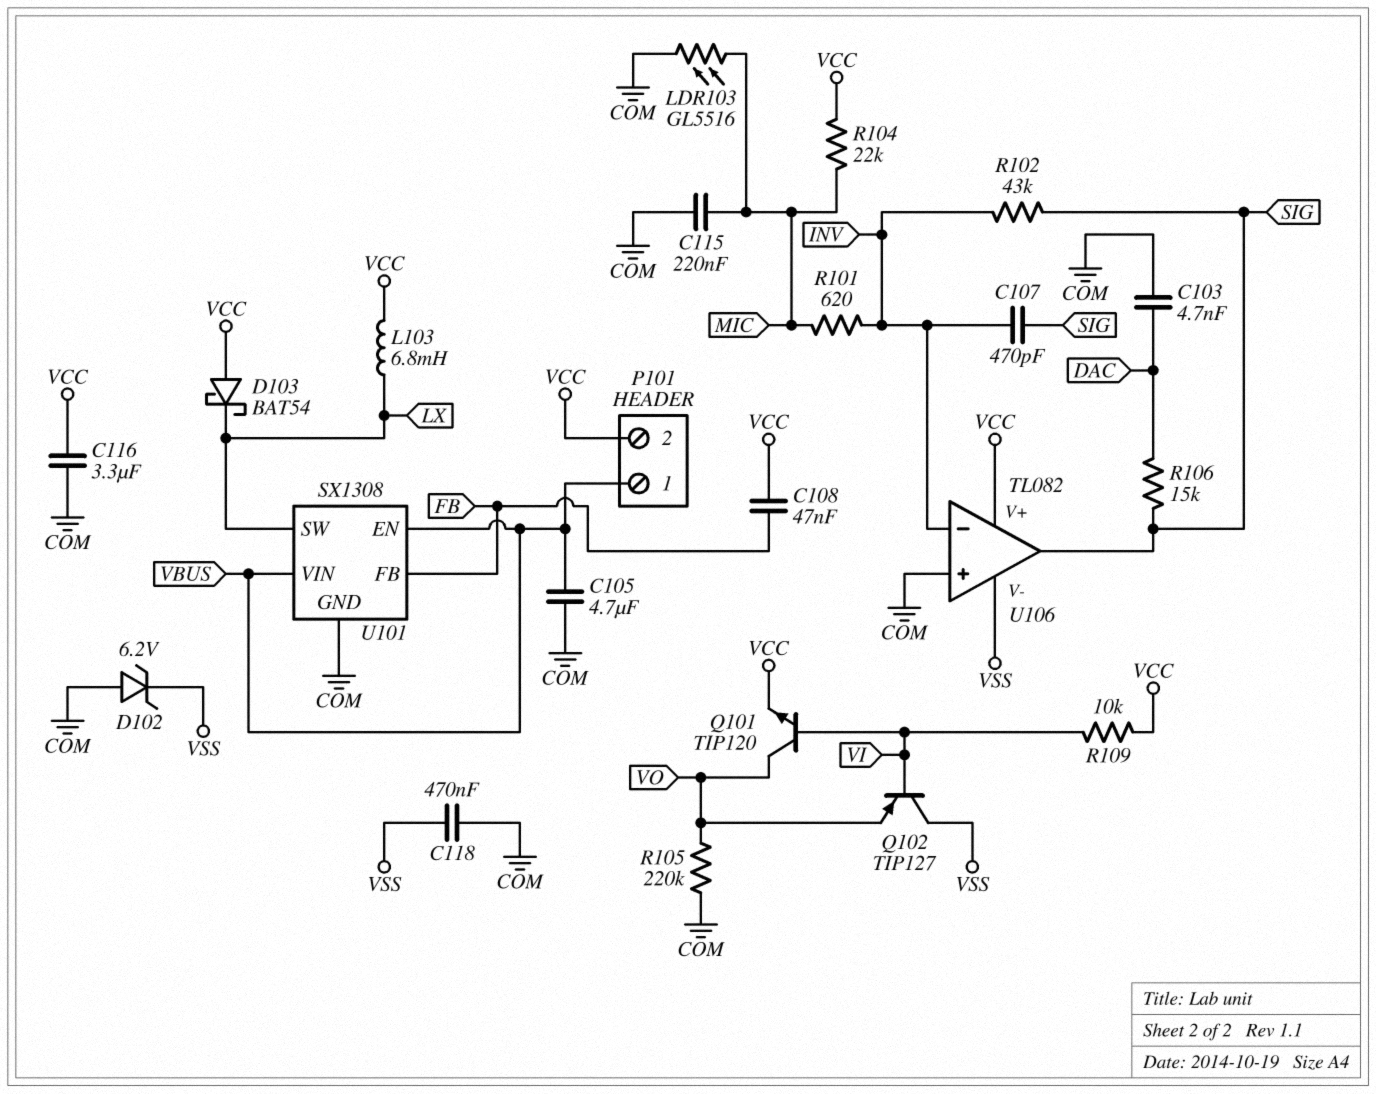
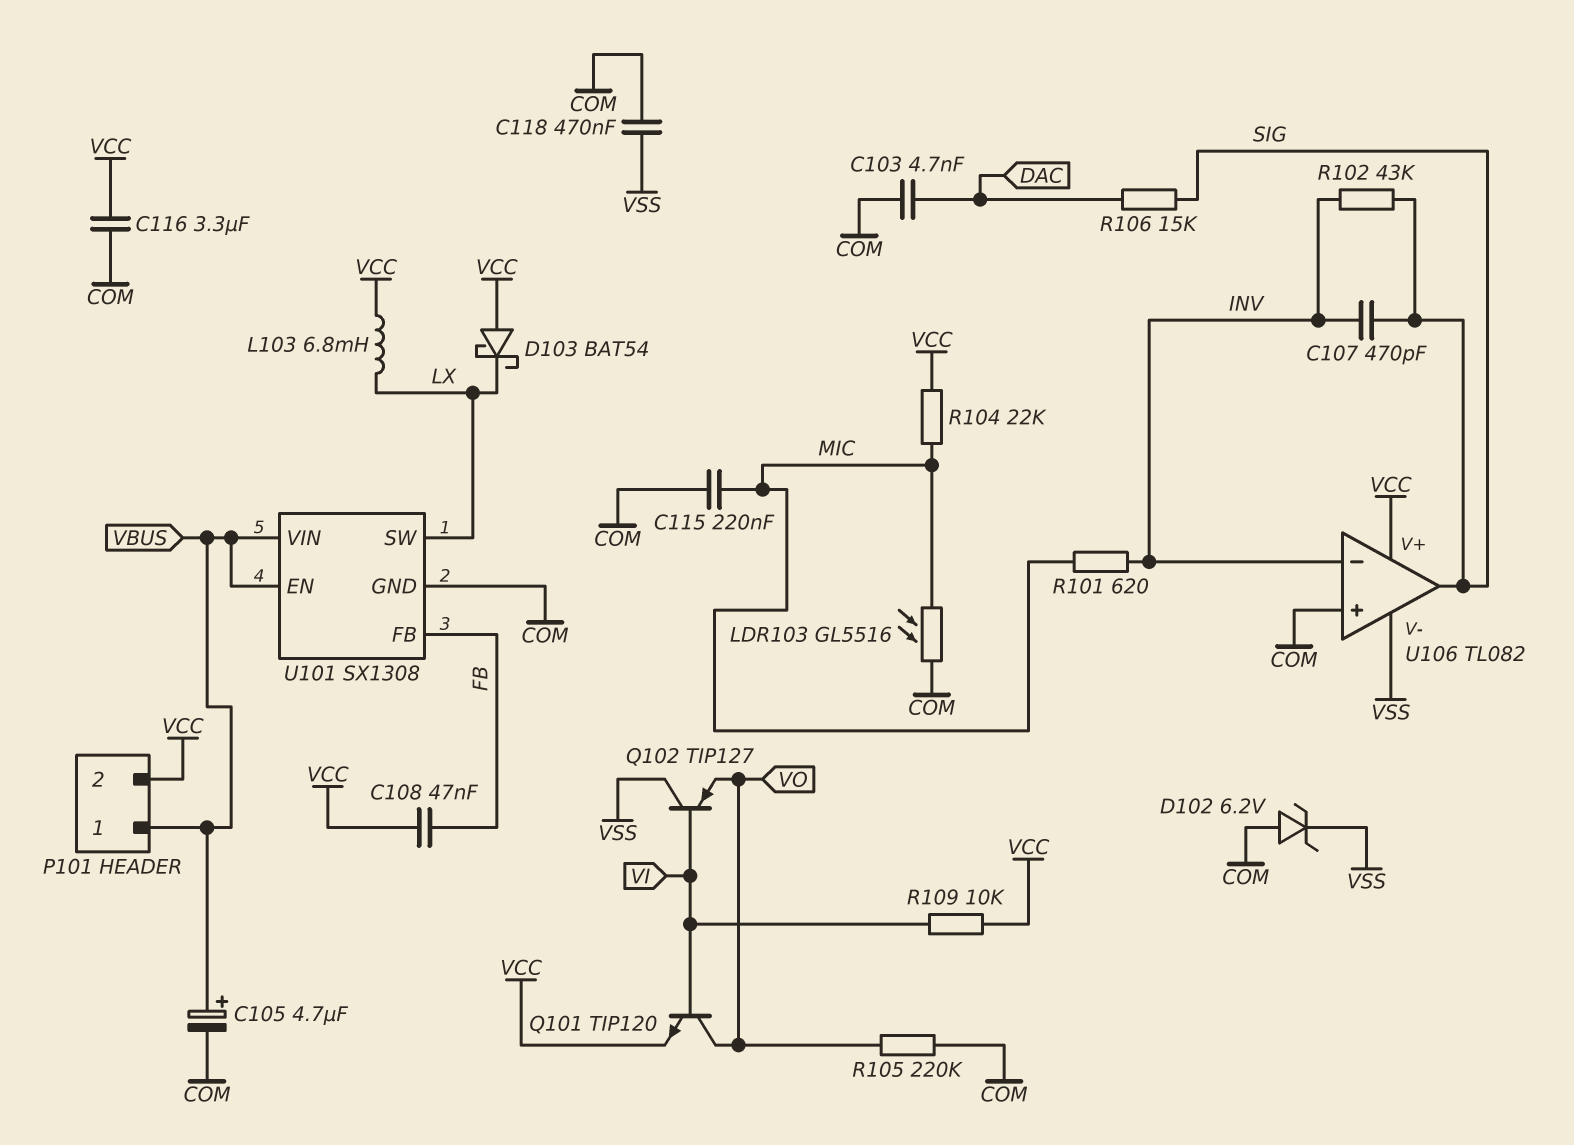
C105: 4.7uF (COM, VBUS) -> 4.7uF (plus VBUS, minus COM)

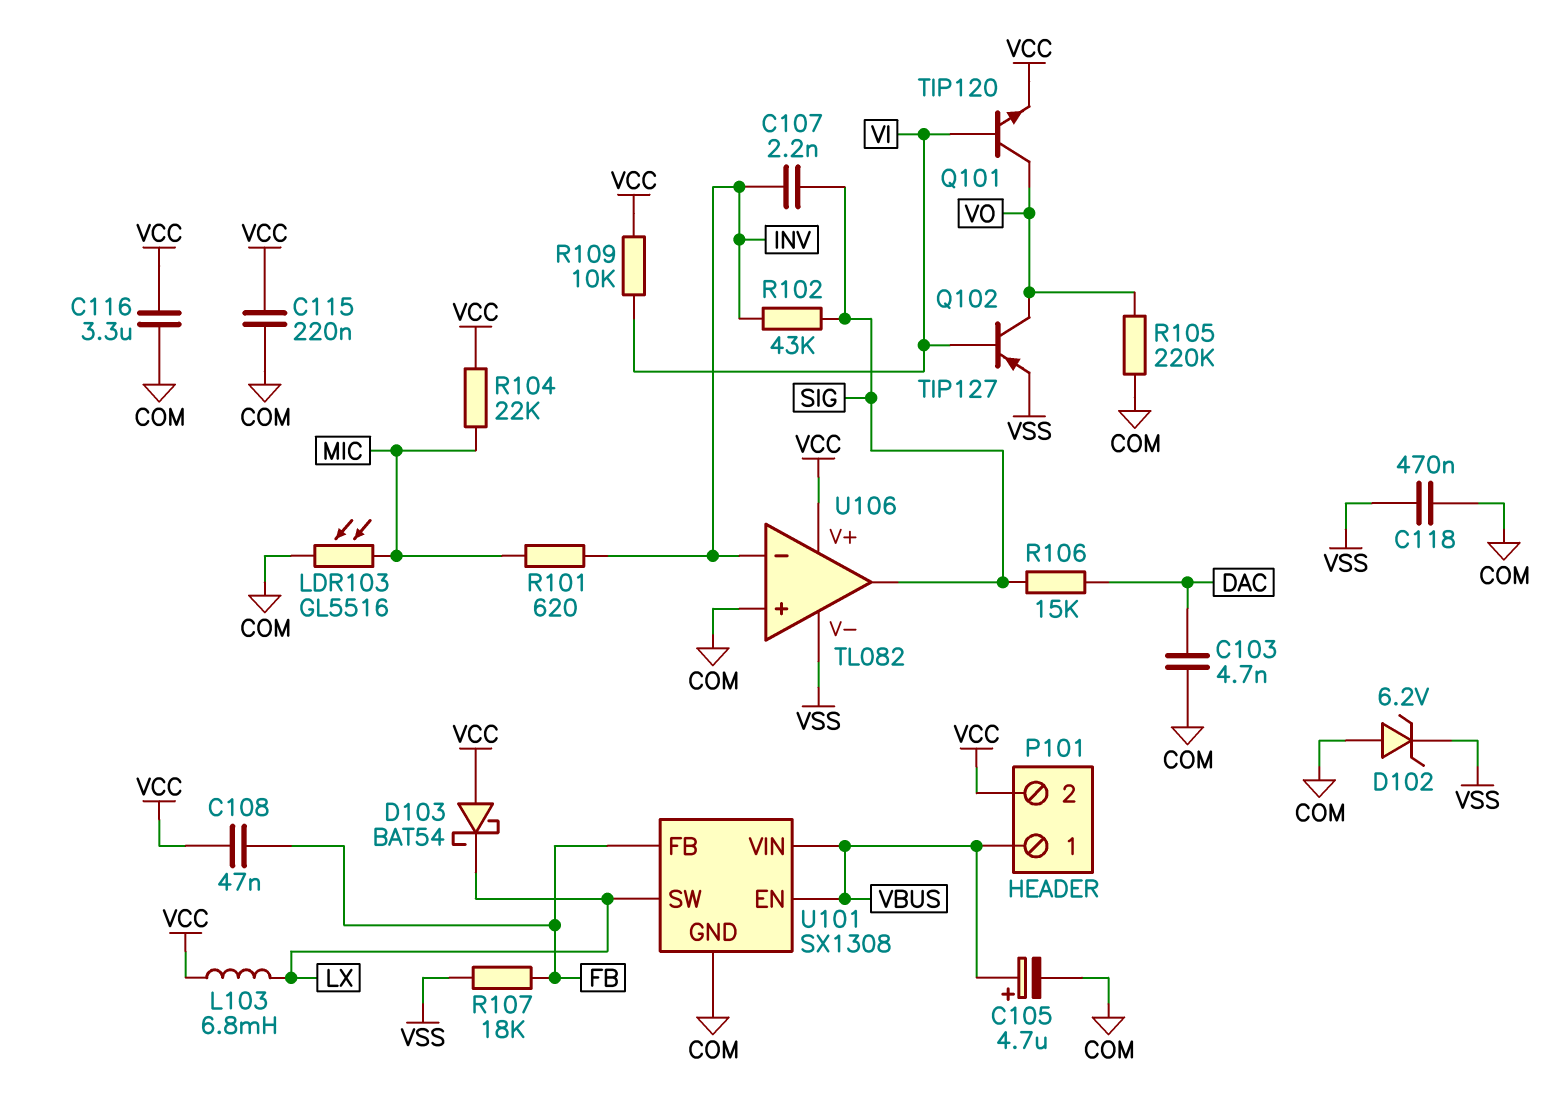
C107: 470pF (INV, SIG) -> 2.2nF (INV, SIG)
C115: 220nF (COM, MIC) -> 220nF (COM, VCC)
Q102: PNP TIP127 (B VI, C VSS, E VO) -> PNP TIP127 (B VI, C VO, E VSS)
R107: none -> 18k (FB, VSS)

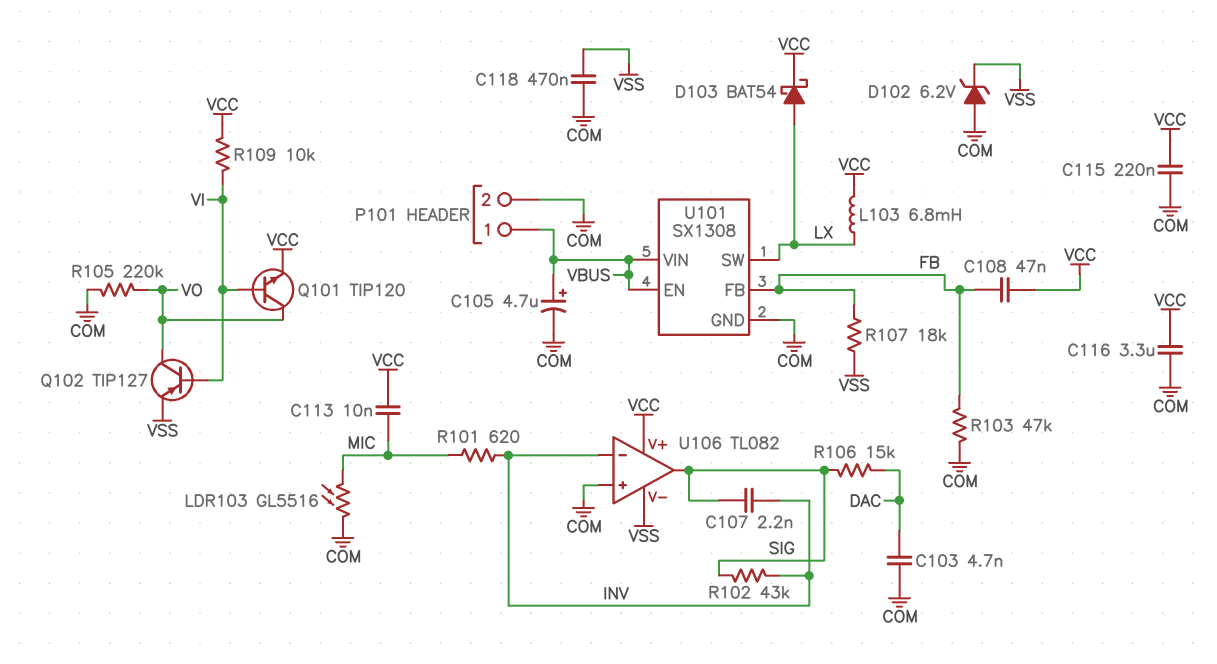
C113: none -> 10nF (MIC, VCC)
D103: schottky BAT54 (A VCC, K LX) -> schottky BAT54 (A LX, K VCC)
P101 pin 2: VCC -> COM
R103: none -> 47k (COM, FB)
R104: 22k (MIC, VCC) -> none

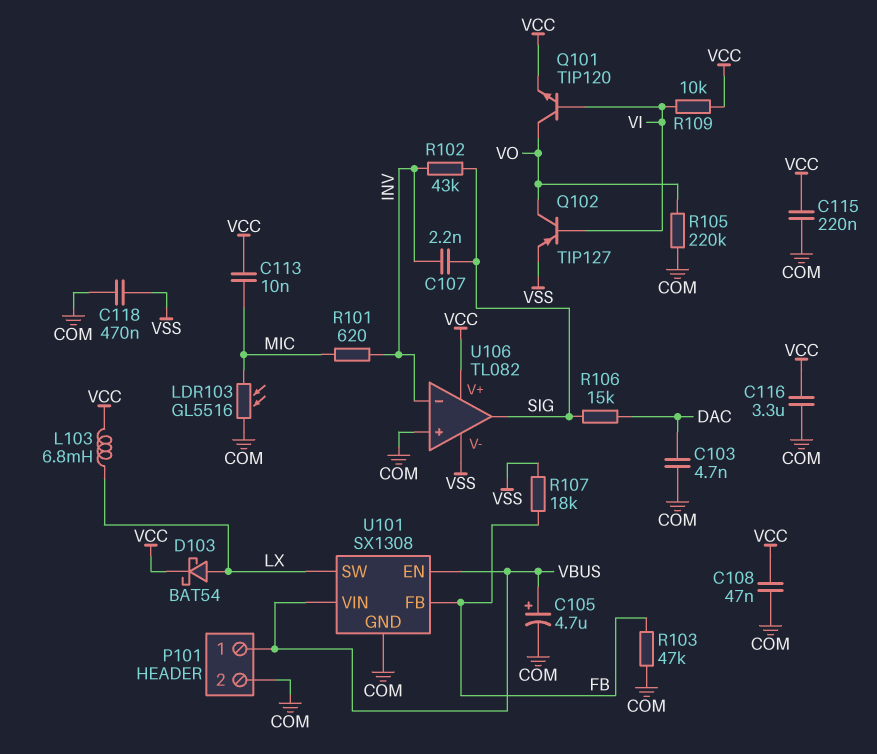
C108: 47nF (FB, VCC) -> 47nF (COM, VCC)
D102: zener 6.2V (A COM, K VSS) -> none

